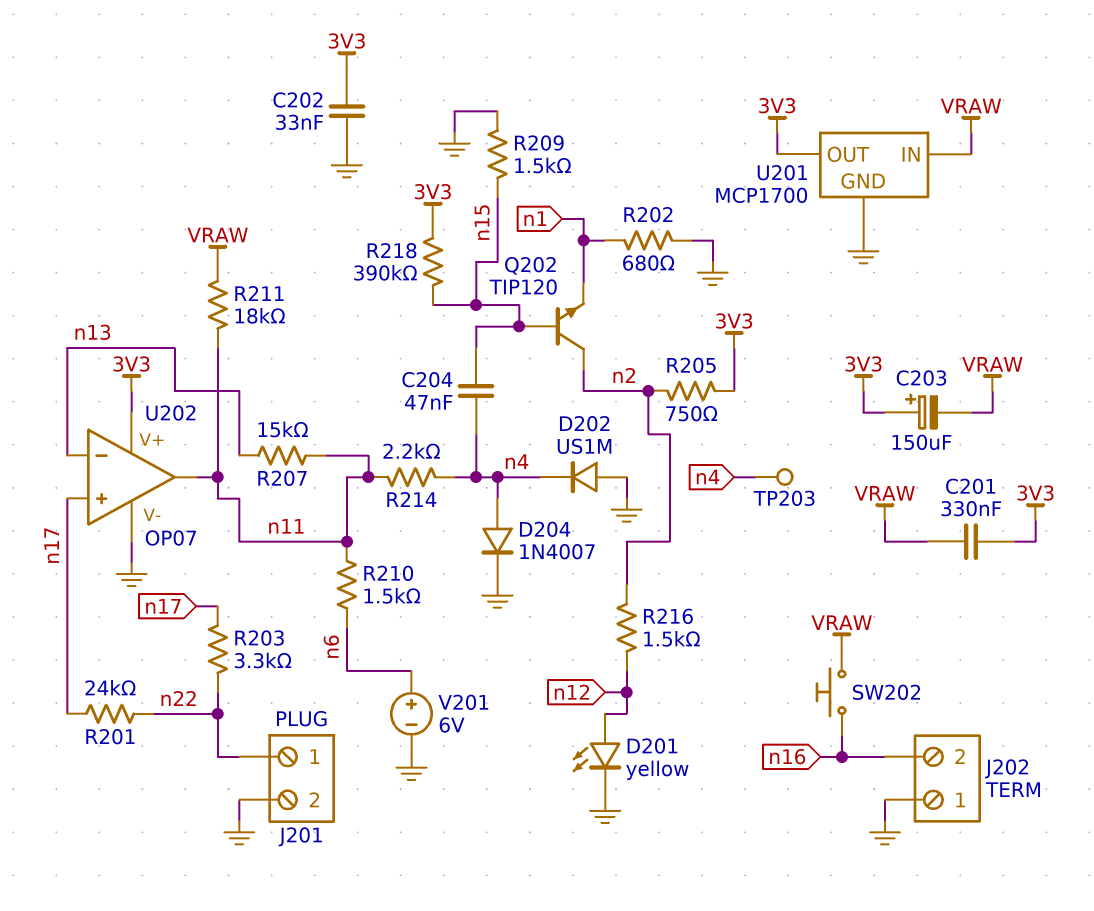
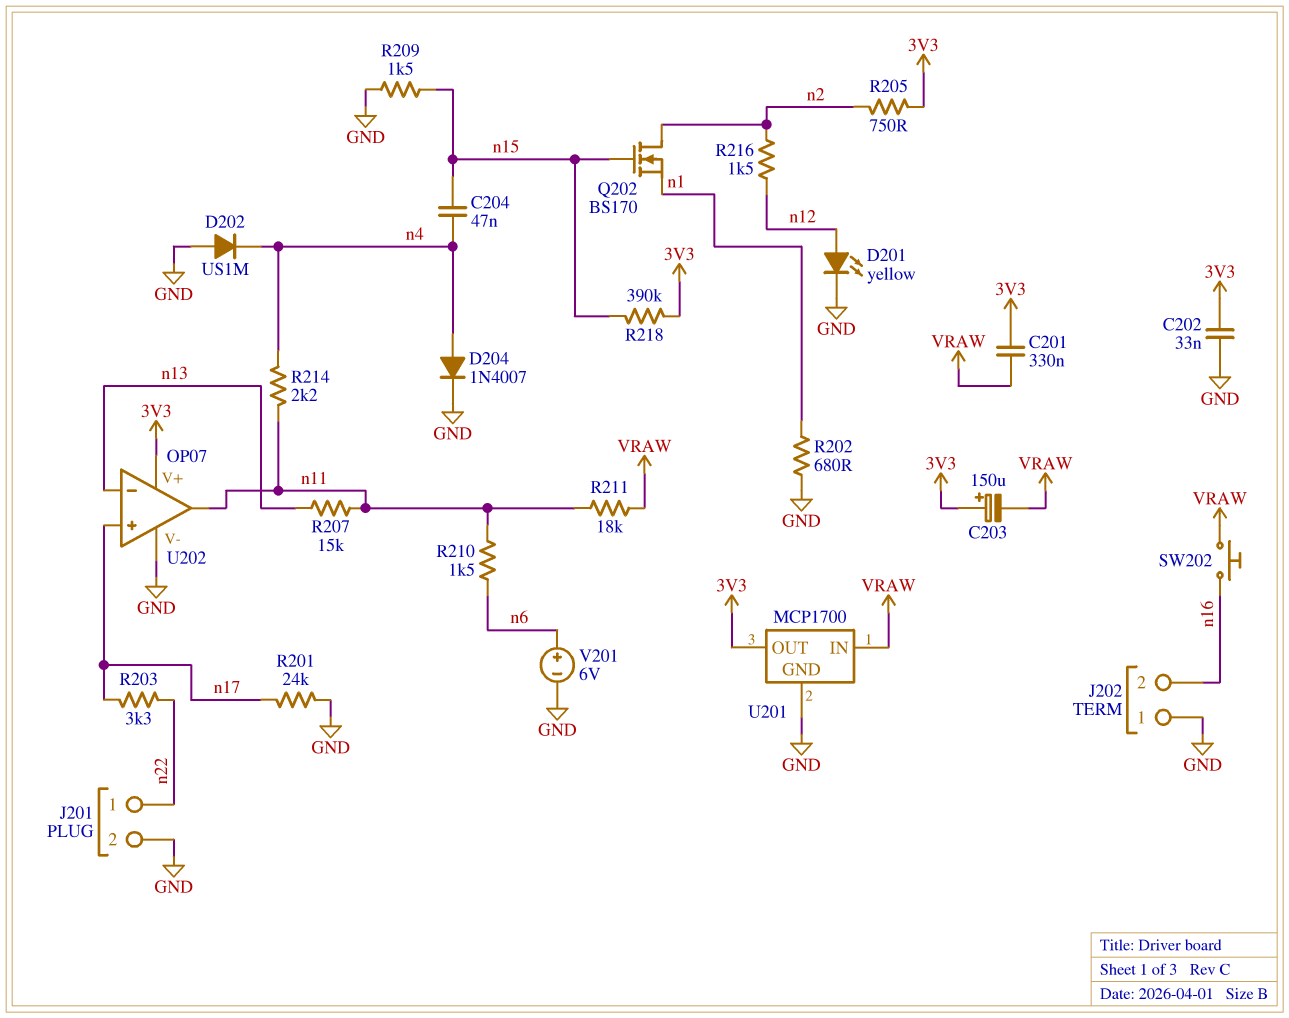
Q202: NPN TIP120 (B n15, C n2, E n1) -> NMOS BS170 (G n15, D n2, S n1)
R201: 24k (n17, n22) -> 24k (GND, n17)
TP203: test point (n4) -> none

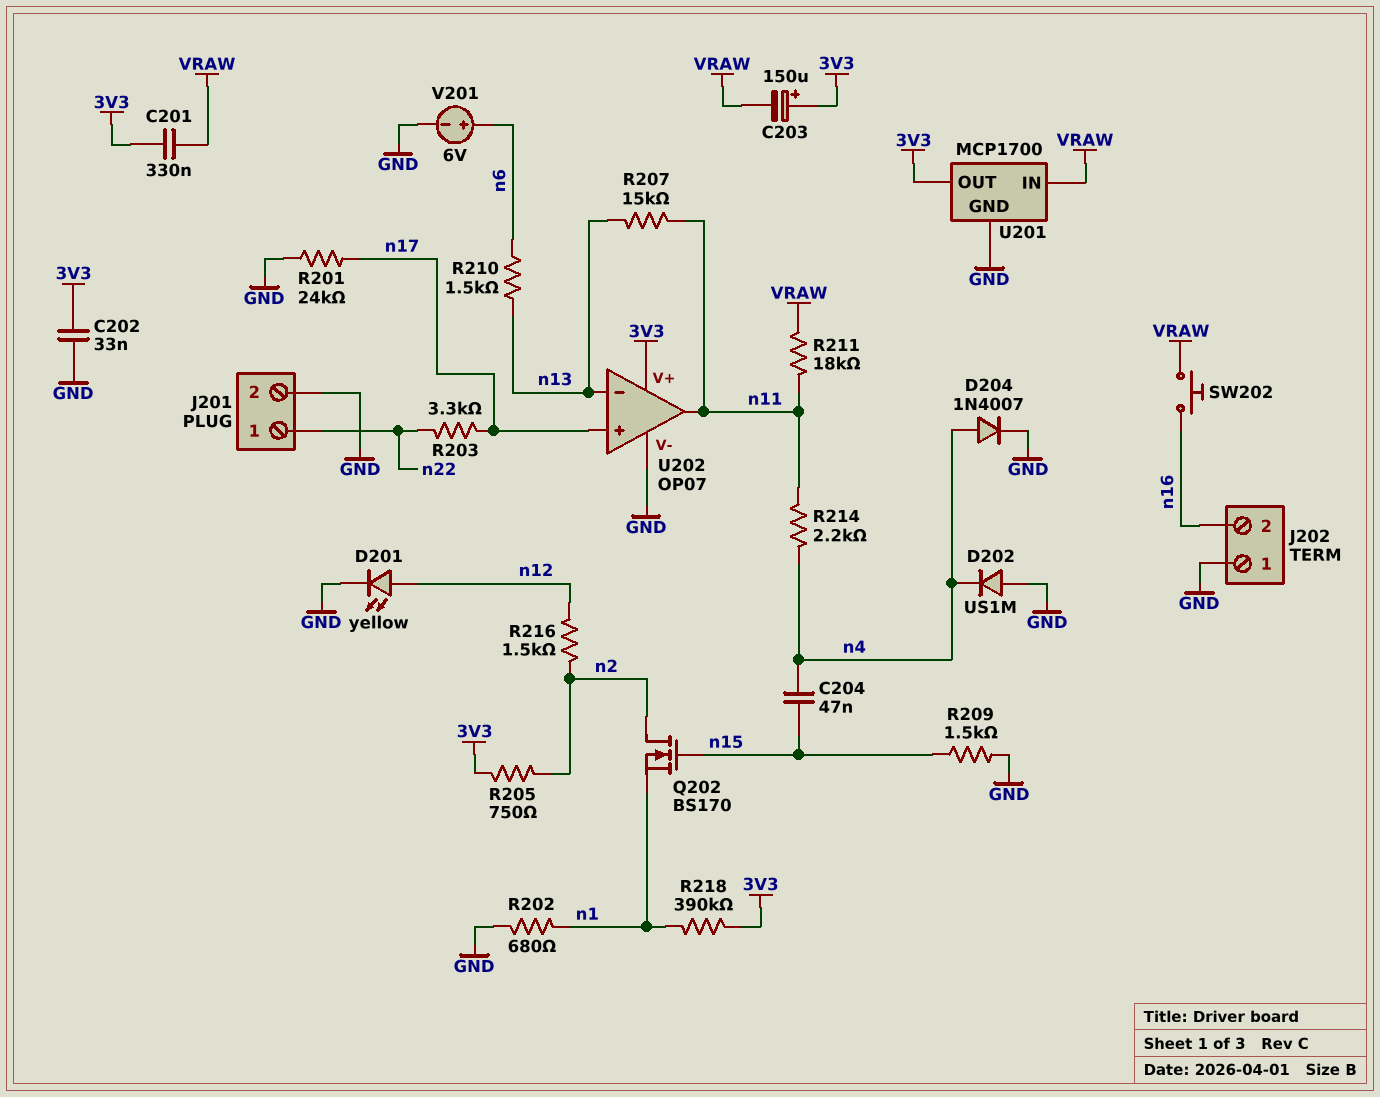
R210: 1.5k (n6, n11) -> 1.5k (n6, n13)
R218: 390k (3V3, n15) -> 390k (3V3, n1)

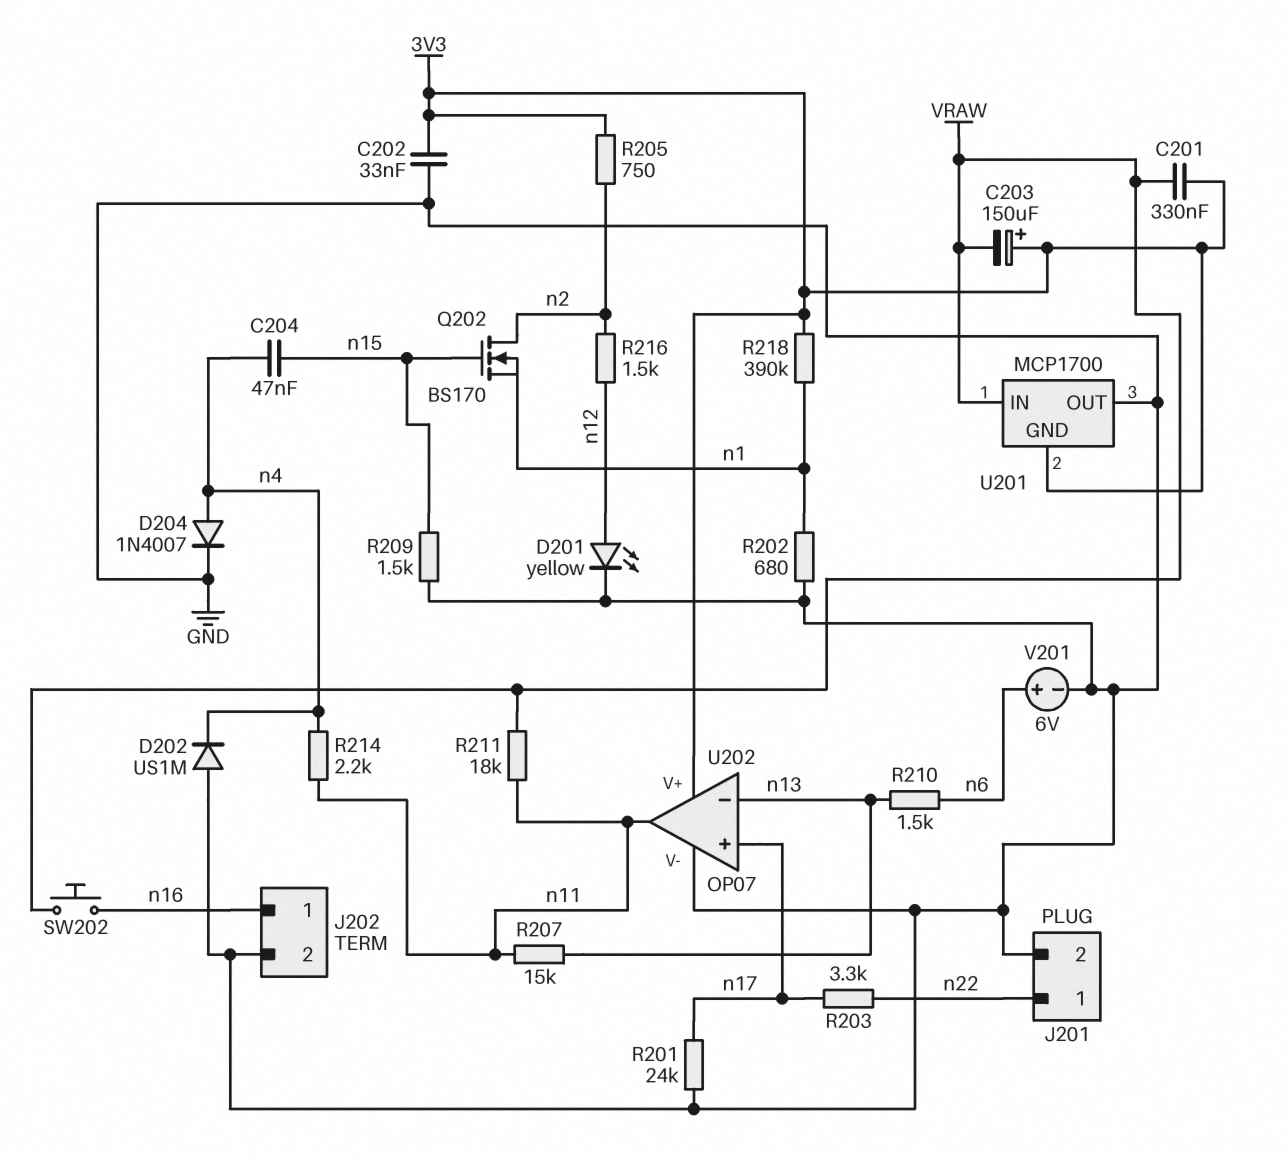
J202 pin 1: GND -> n16
J202 pin 2: n16 -> GND
U201 pin GND: GND -> 3V3
U201 pin OUT: 3V3 -> GND

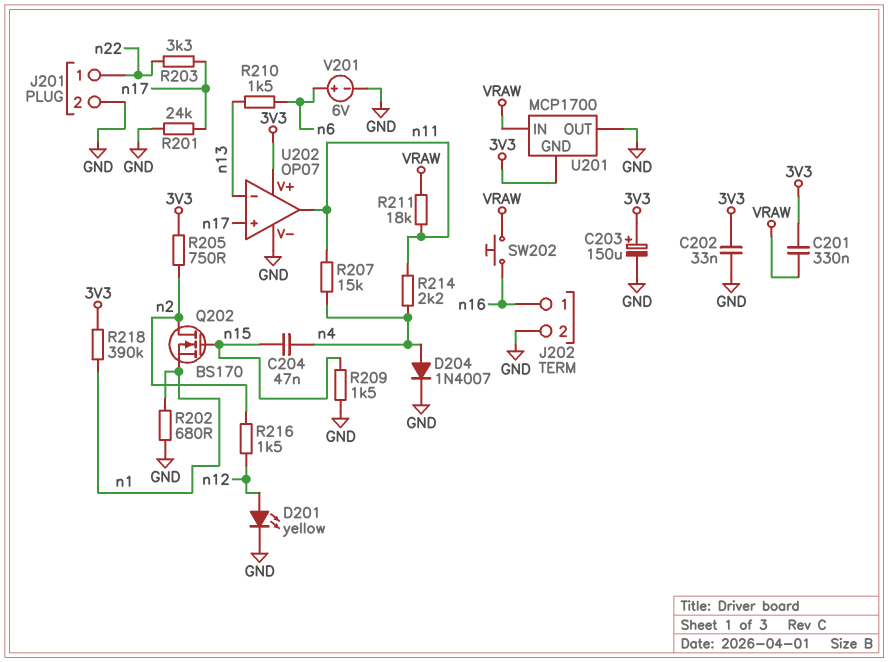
C203: 150uF (plus 3V3, minus VRAW) -> 150uF (plus 3V3, minus GND)
D202: diode US1M (A GND, K n4) -> none
R207: 15k (n11, n13) -> 15k (n4, n11)

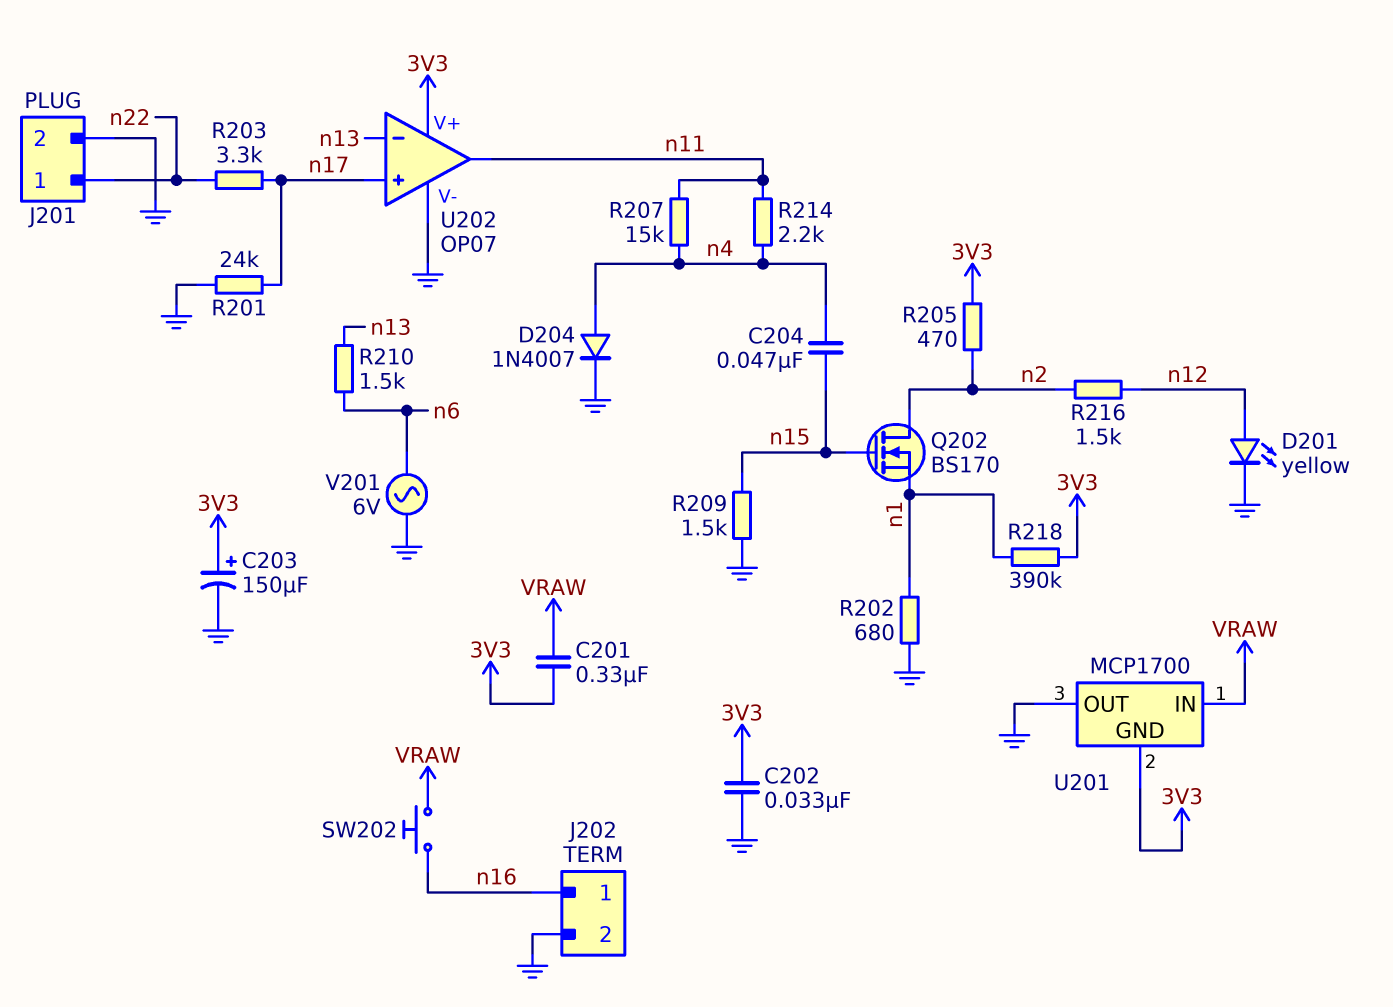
R205: 750 (3V3, n2) -> 470 (3V3, n2)
R211: 18k (VRAW, n11) -> none
V201: 6V (plus n6, minus GND) -> AC 6V (GND, n6)

